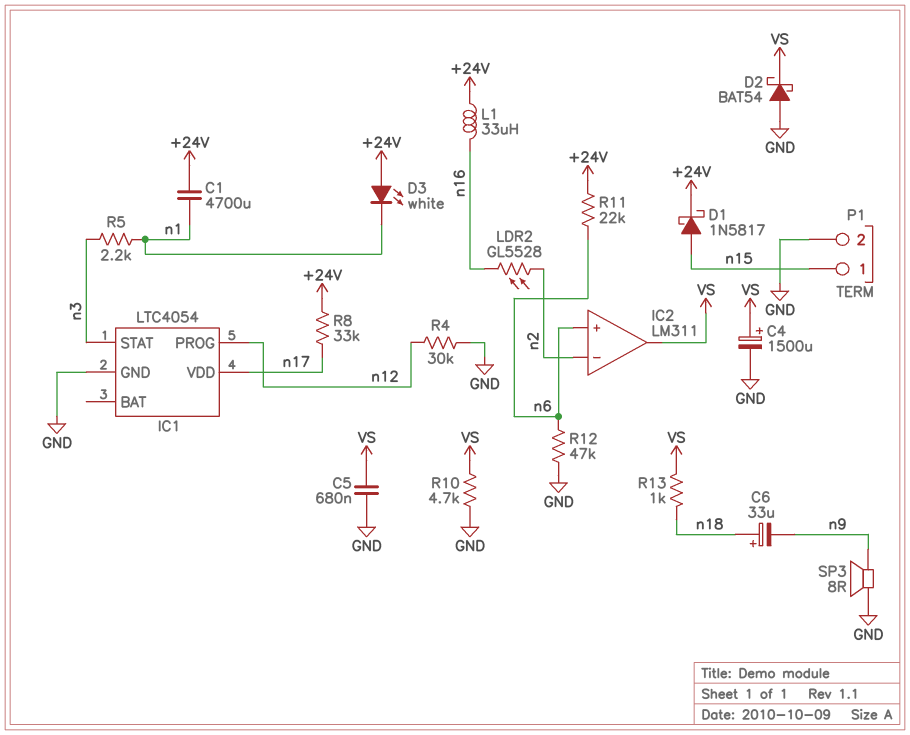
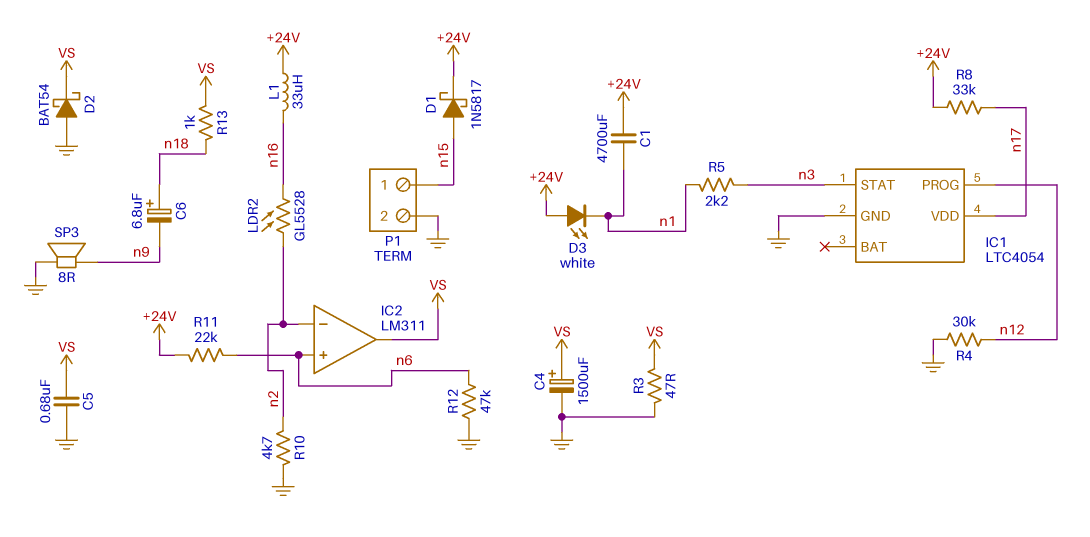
C6: 33uF (plus n18, minus n9) -> 6.8uF (plus n18, minus n9)
R3: none -> 47 (GND, VS)
R10: 4.7k (GND, VS) -> 4.7k (GND, n2)

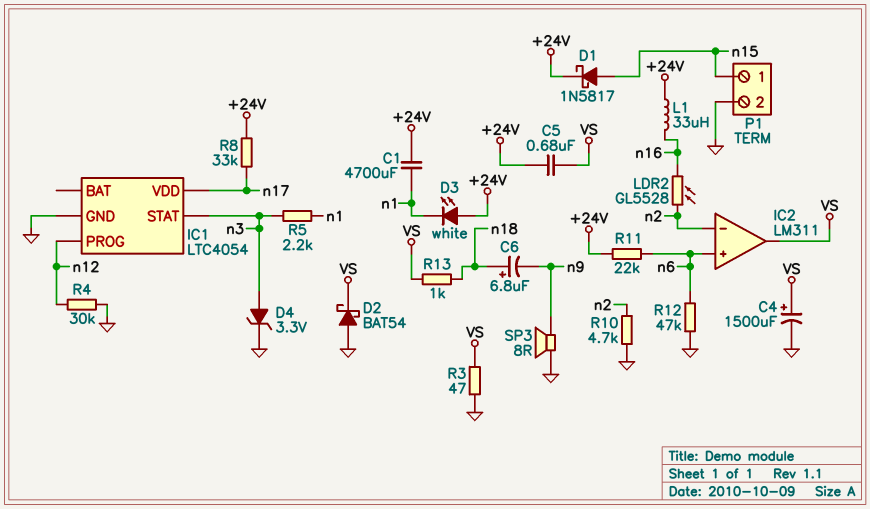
C5: 680nF (GND, VS) -> 680nF (+24V, VS)
D4: none -> zener 3.3V (A n3, K GND)

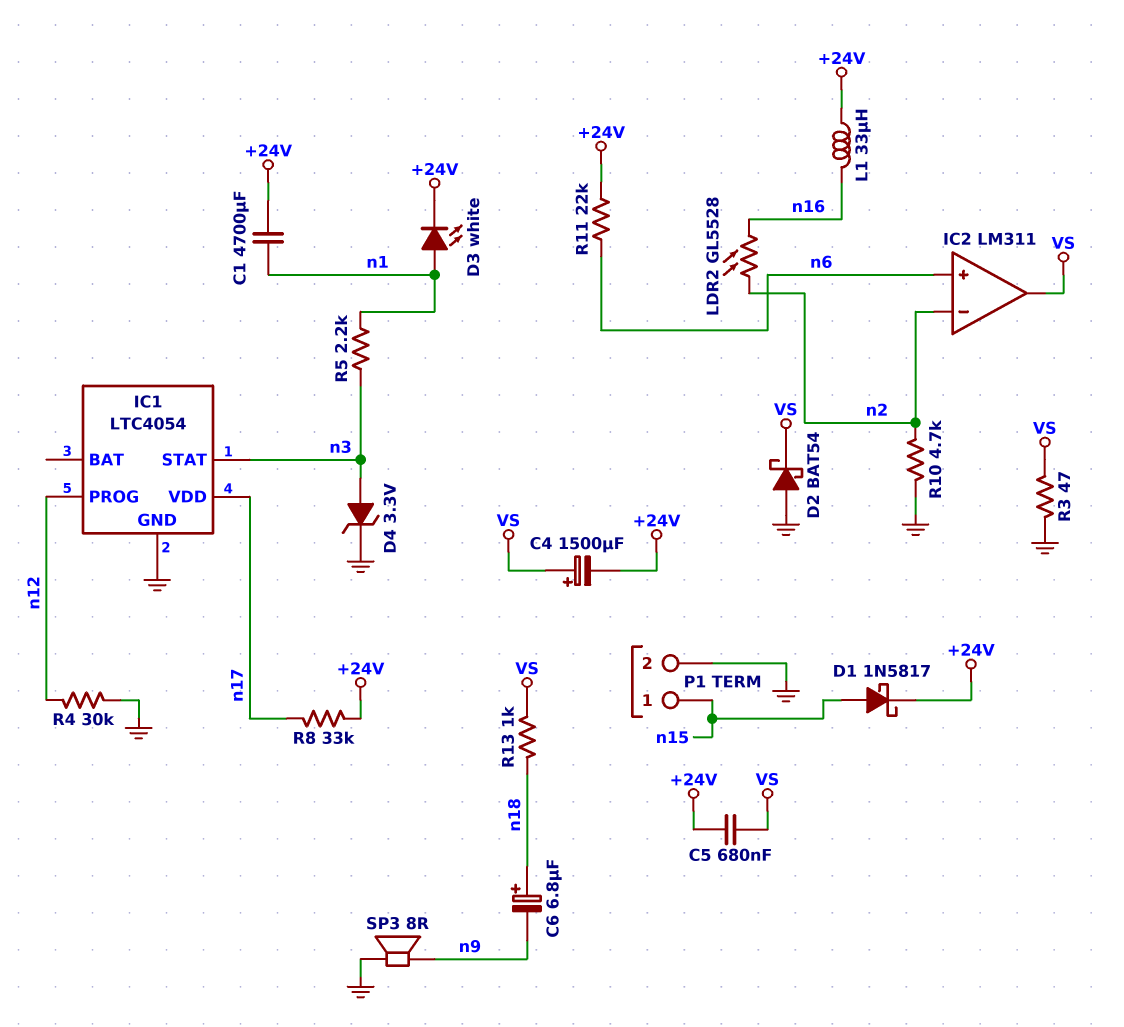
C4: 1500uF (plus VS, minus GND) -> 1500uF (plus VS, minus +24V)
D3: LED white (A +24V, K n1) -> LED white (A n1, K +24V)
R12: 47k (GND, n6) -> none

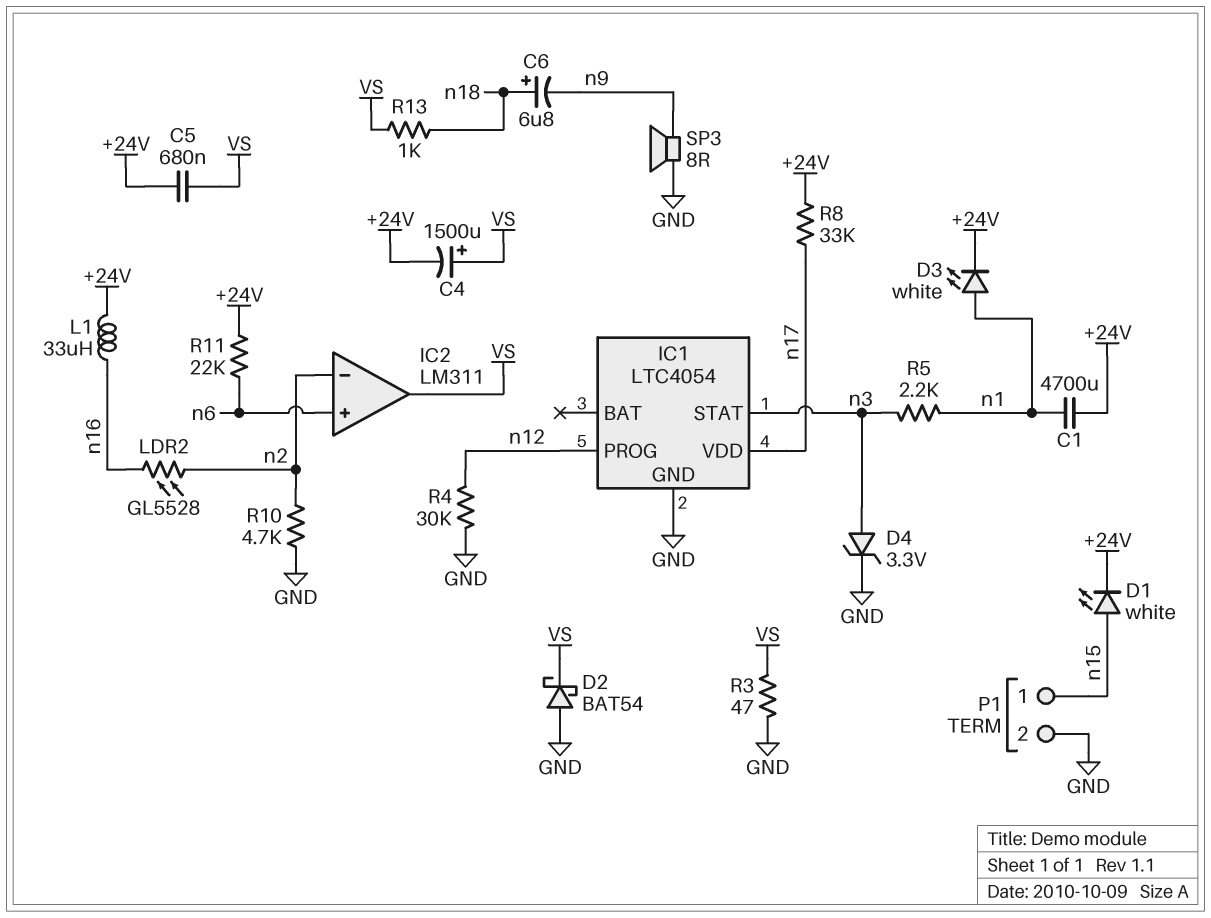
D1: schottky 1N5817 (A n15, K +24V) -> LED white (A n15, K +24V)

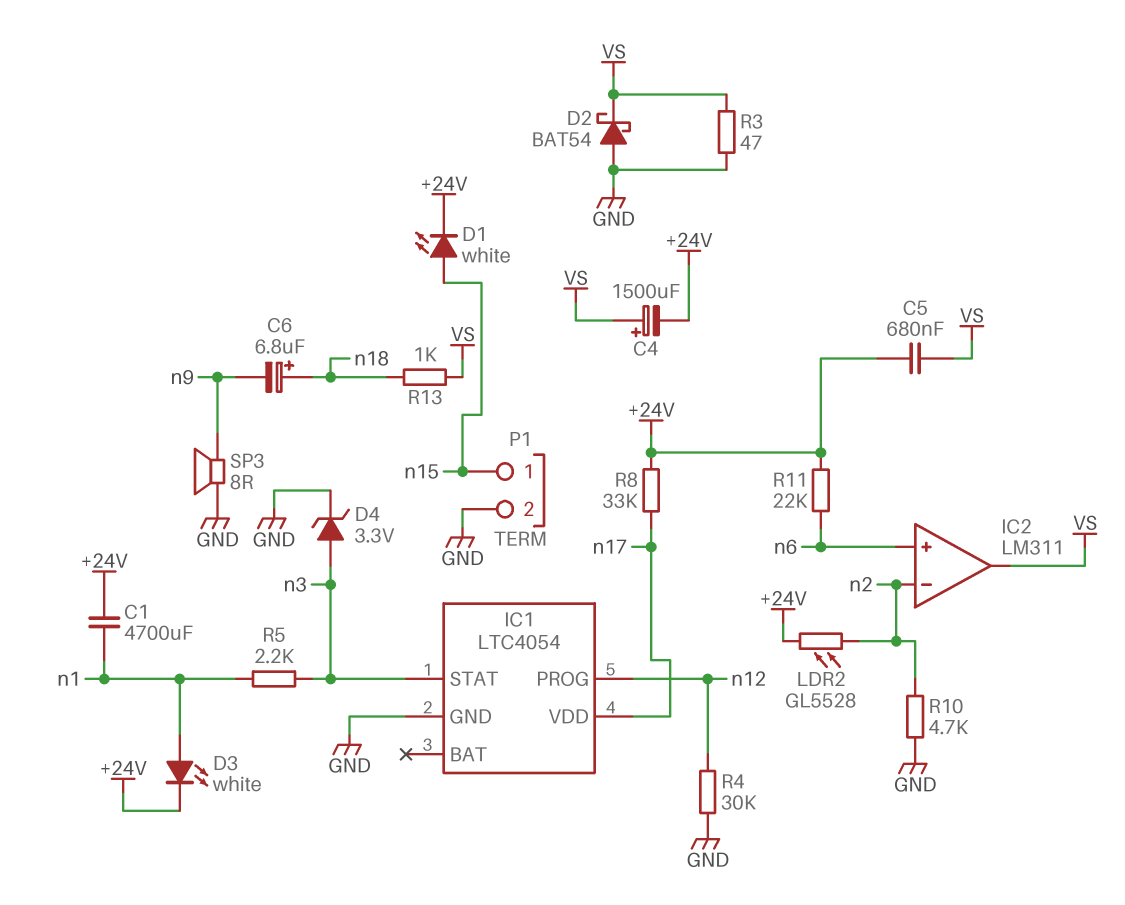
L1: 33uH (+24V, n16) -> none
LDR2: GL5528 (n2, n16) -> GL5528 (+24V, n2)

